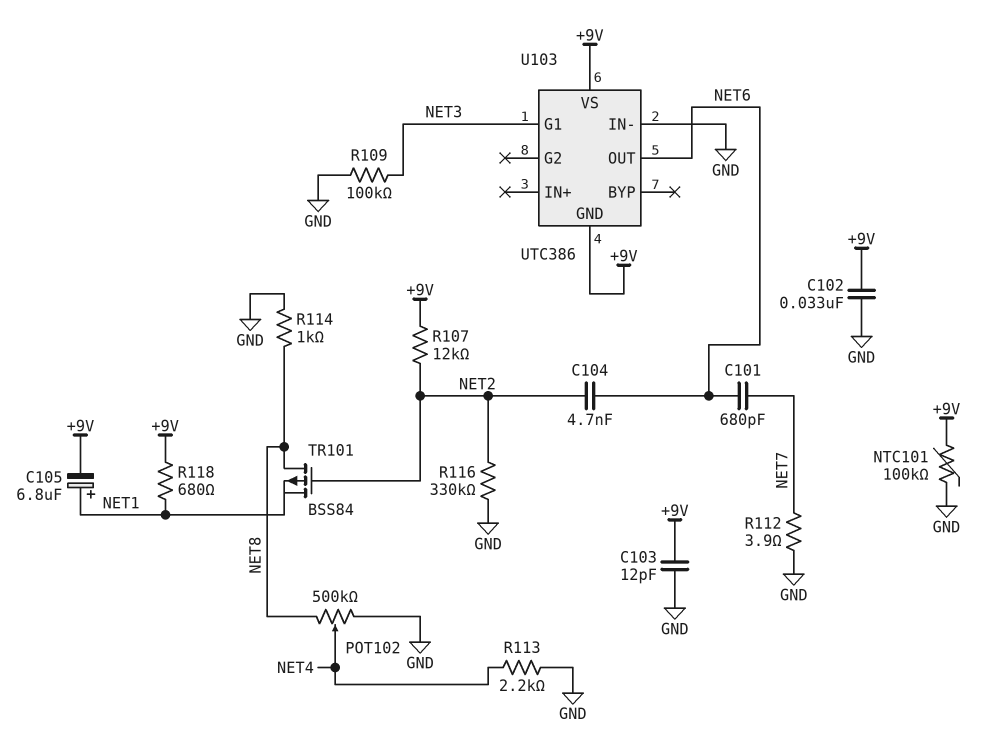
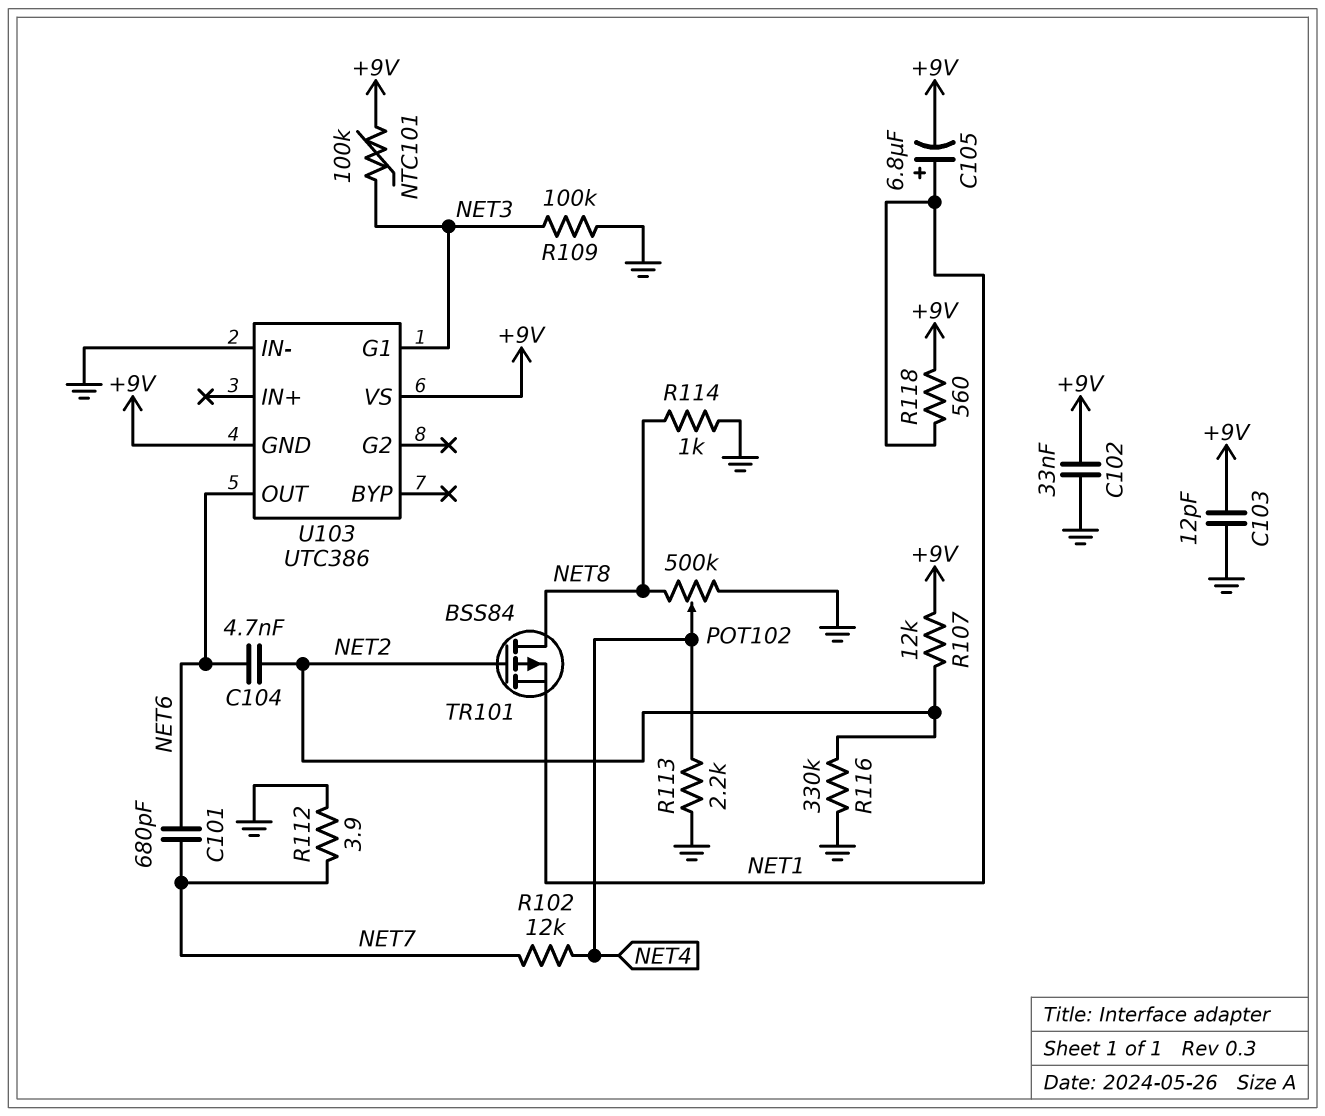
NTC101: 100k (+9V, GND) -> 100k (+9V, NET3)
R102: none -> 12k (NET4, NET7)
R118: 680 (+9V, NET1) -> 560 (+9V, NET1)

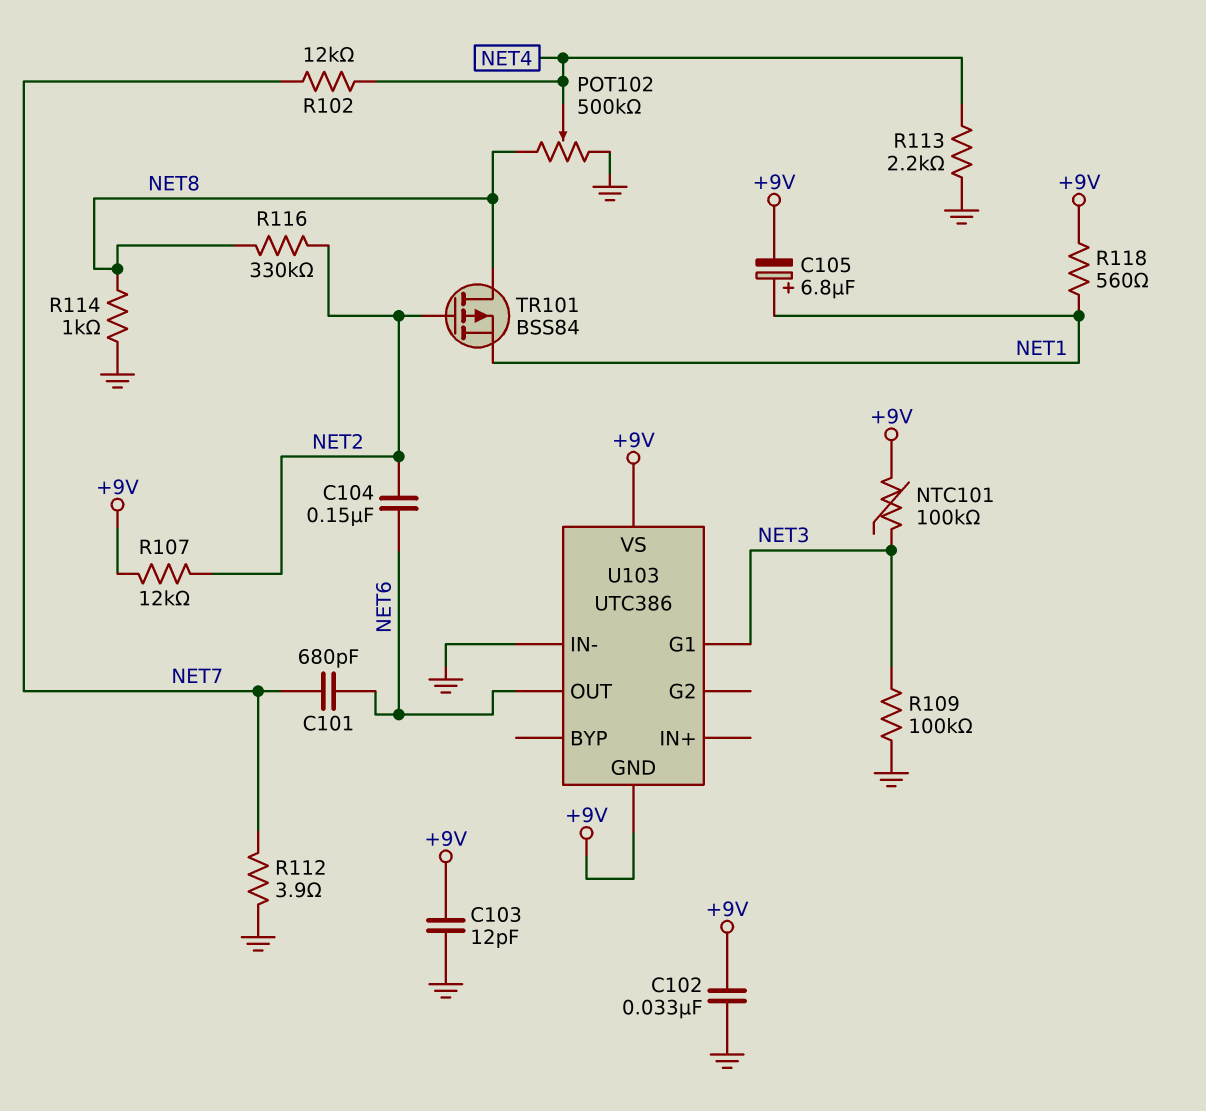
C104: 4.7nF (NET2, NET6) -> 150nF (NET2, NET6)
R116: 330k (GND, NET2) -> 330k (NET2, NET8)

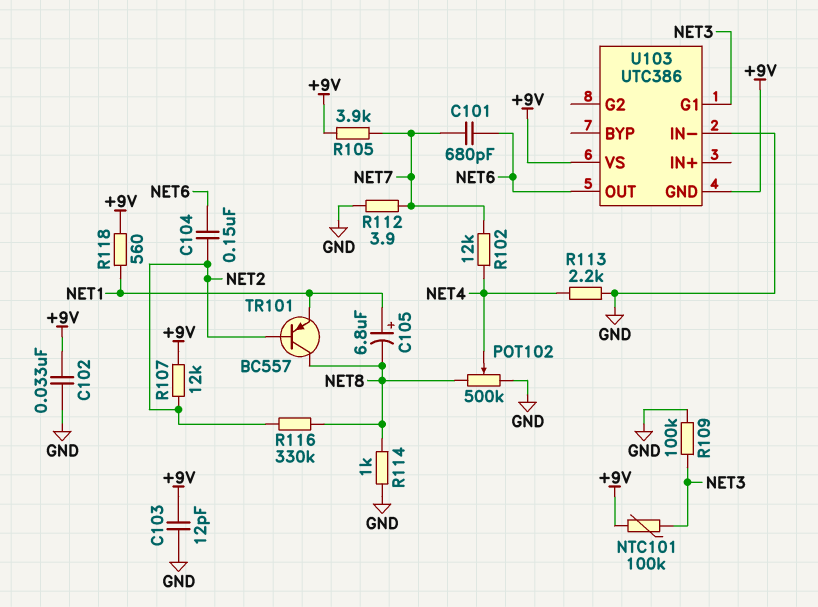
C105: 6.8uF (plus NET1, minus +9V) -> 6.8uF (plus NET1, minus NET8)
R105: none -> 3.9k (+9V, NET7)
TR101: PMOS BSS84 (G NET2, D NET8, S NET1) -> PNP BC557 (B NET2, C NET8, E NET1)

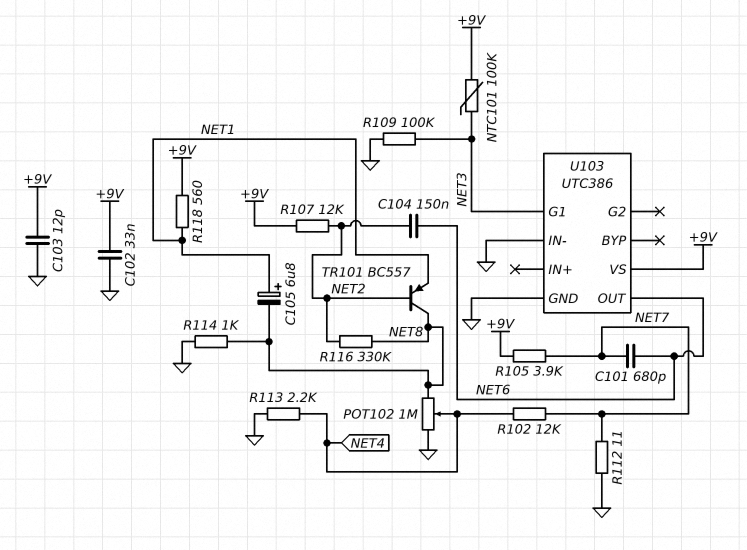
POT102: 500k (GND, NET8, wiper NET4) -> 1M (GND, NET8, wiper NET4)
R112: 3.9 (GND, NET7) -> 11 (GND, NET7)
U103 pin GND: +9V -> GND

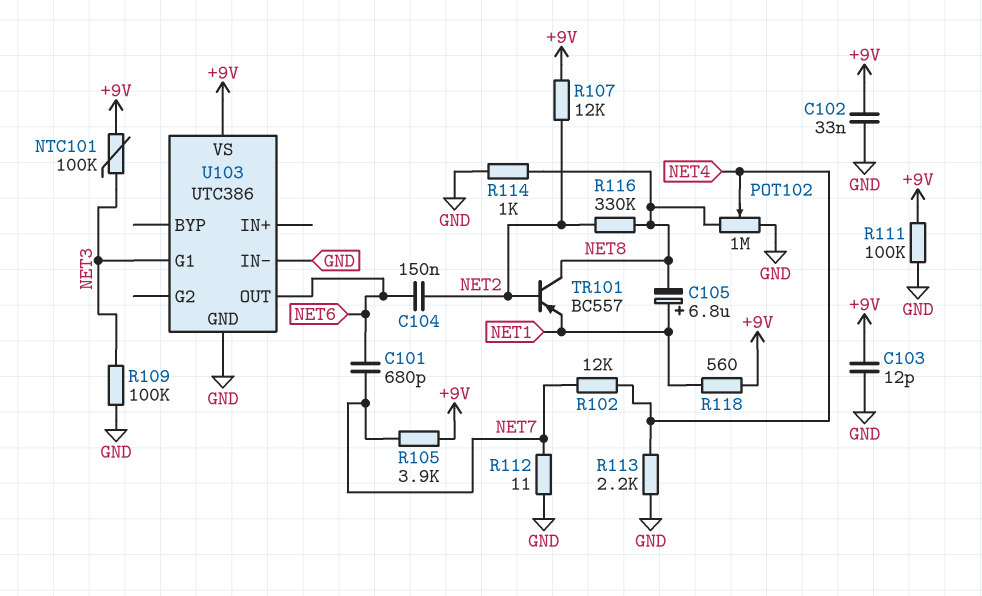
R111: none -> 100k (+9V, GND)

